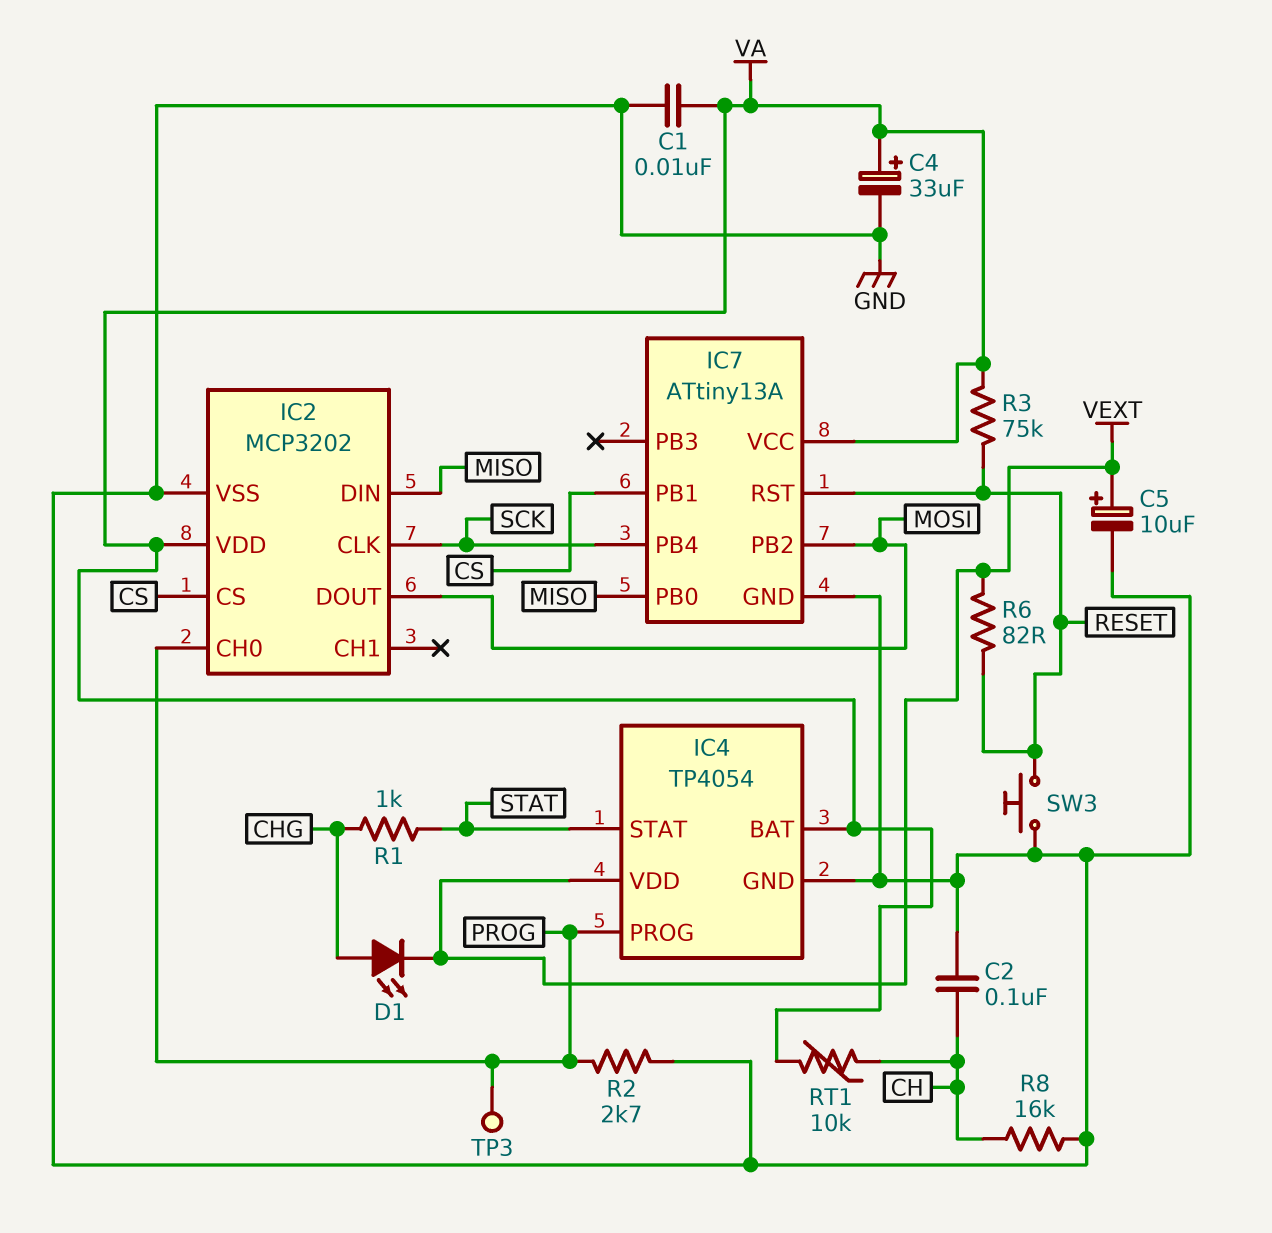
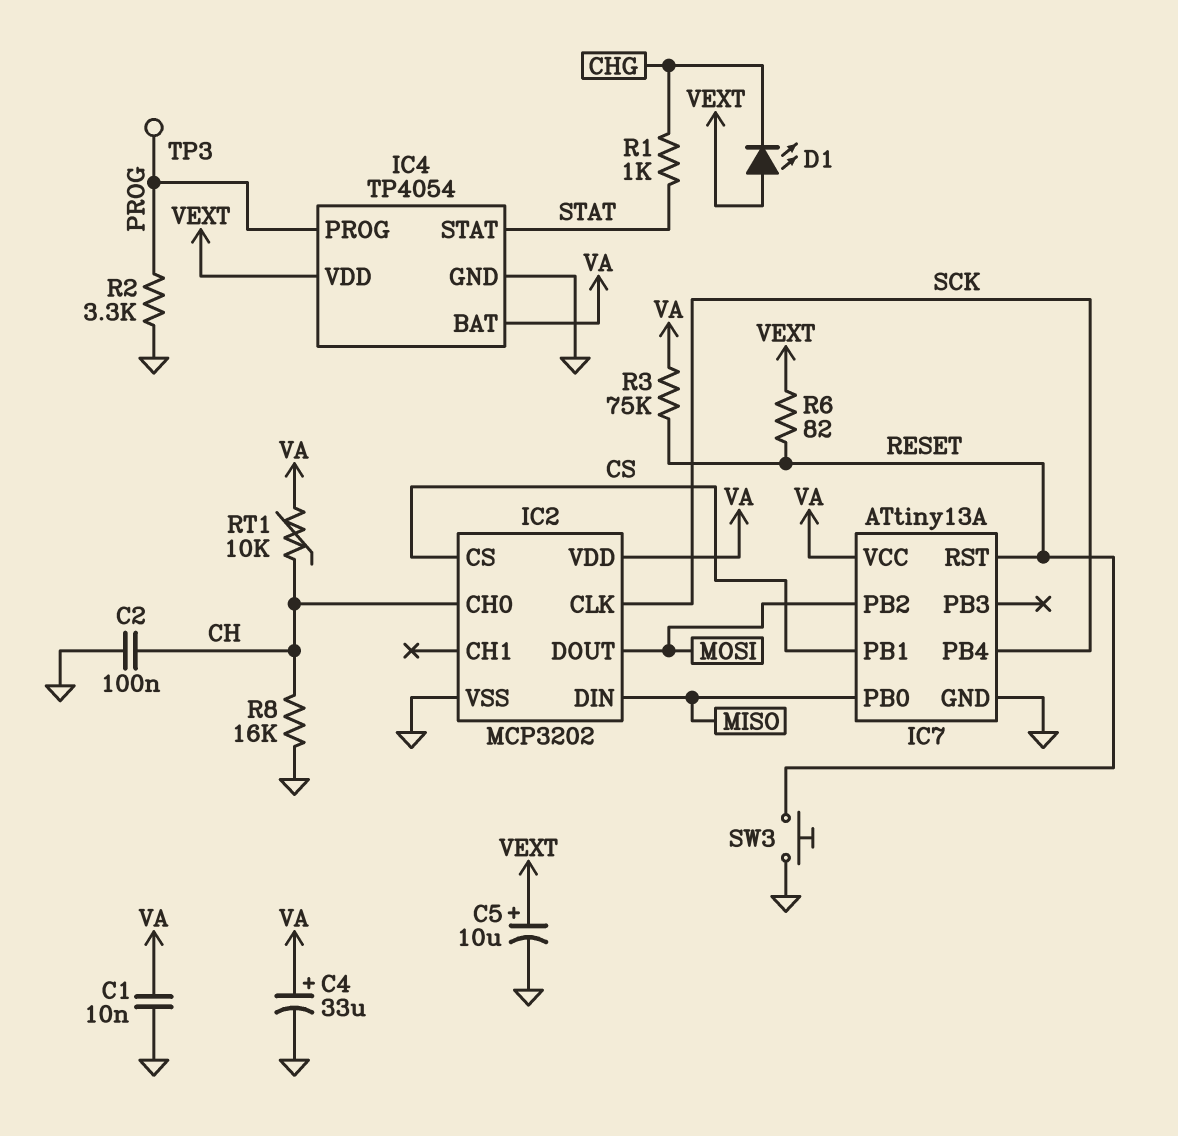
D1: LED (A CHG, K VEXT) -> LED (A VEXT, K CHG)
IC2 pin CH0: PROG -> CH
R2: 2.7k (GND, PROG) -> 3.3k (GND, PROG)

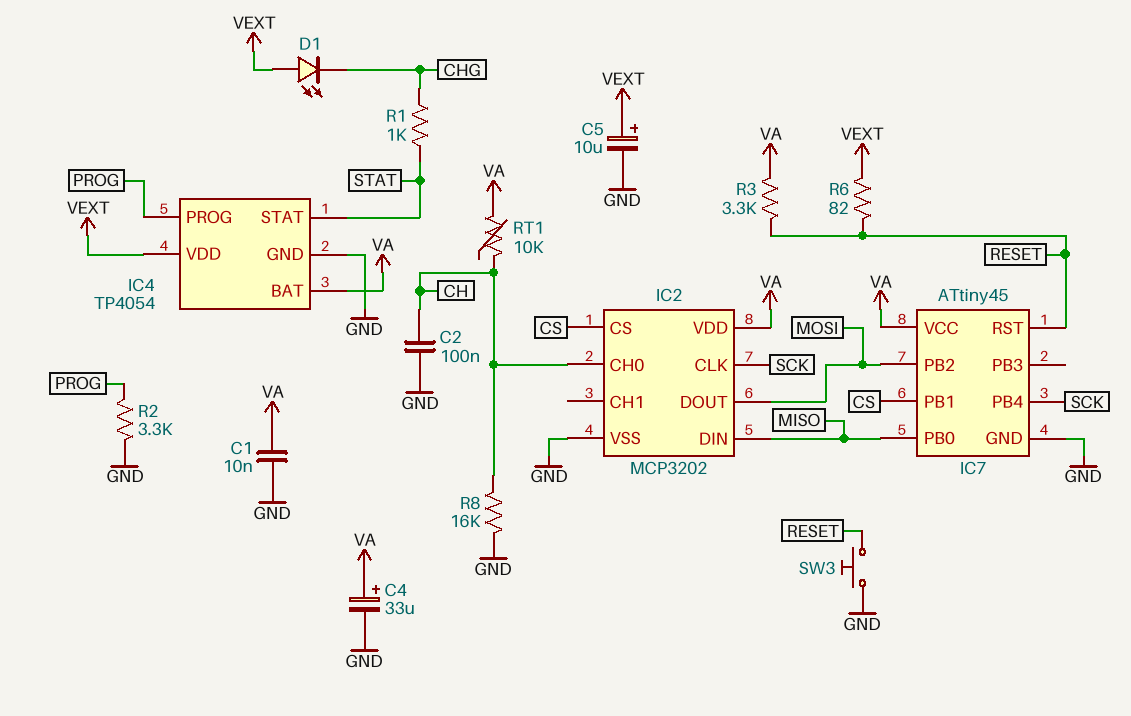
IC7: ATtiny13A -> ATtiny45
R3: 75k (RESET, VA) -> 3.3k (RESET, VA)
TP3: test point (PROG) -> none

